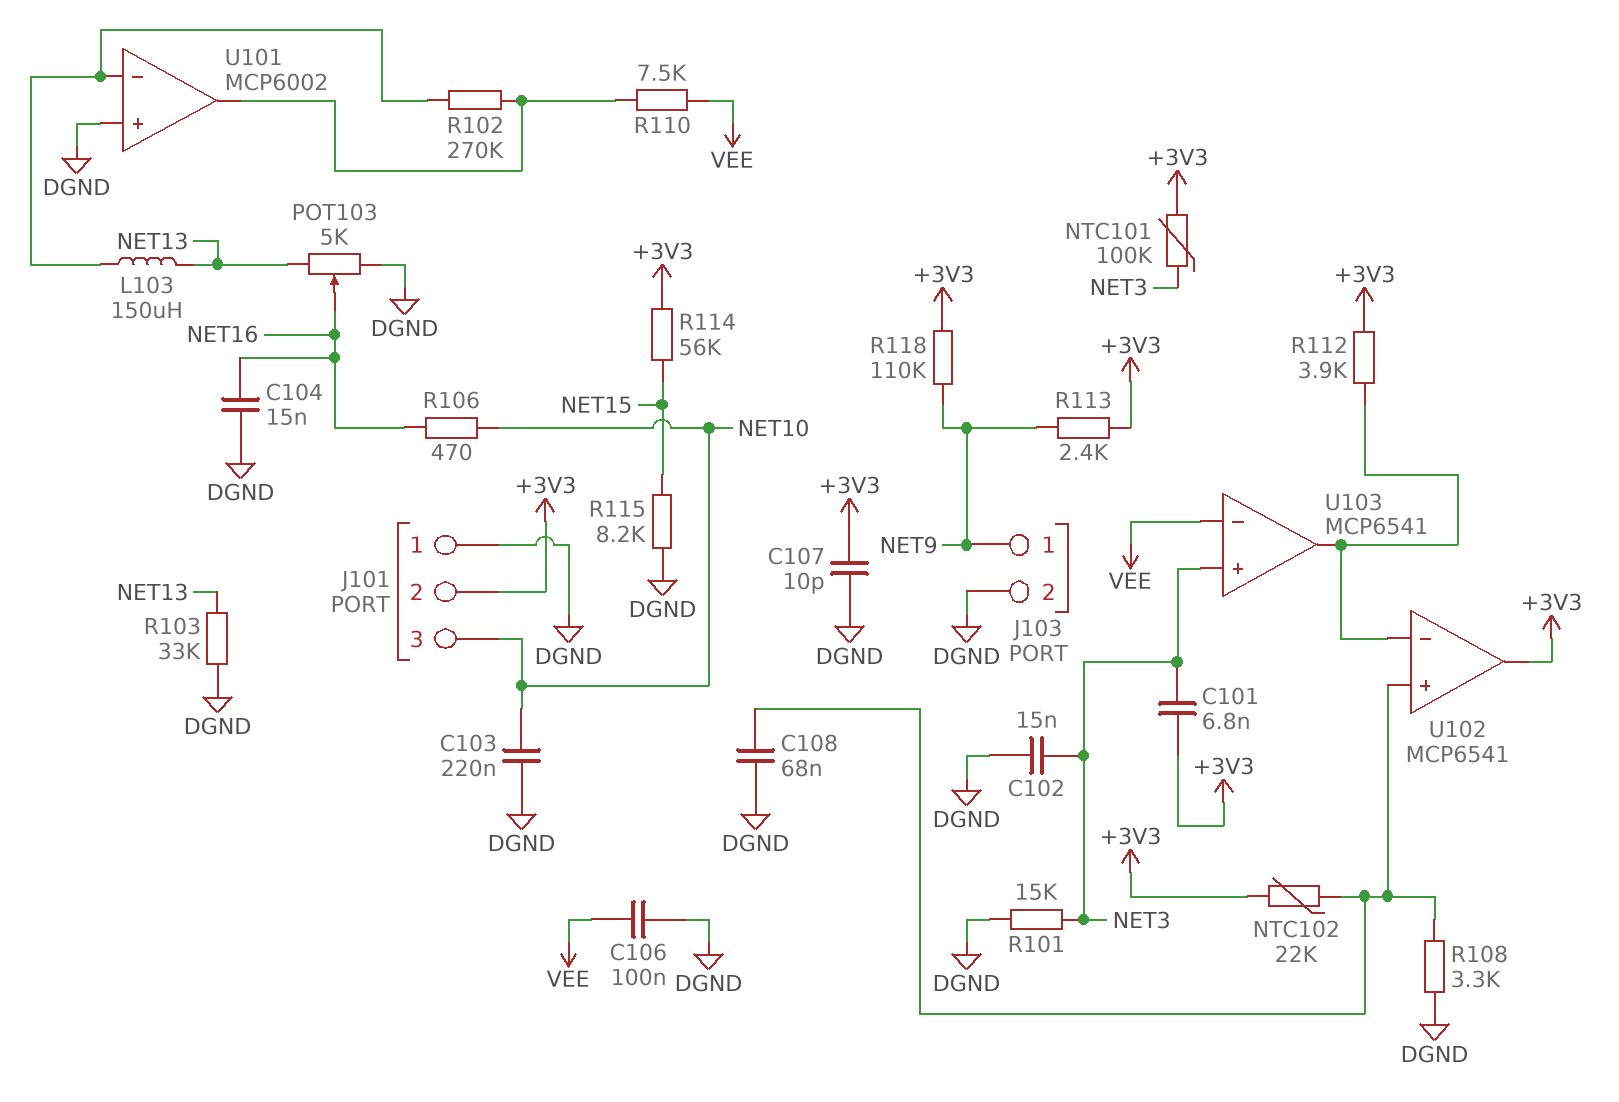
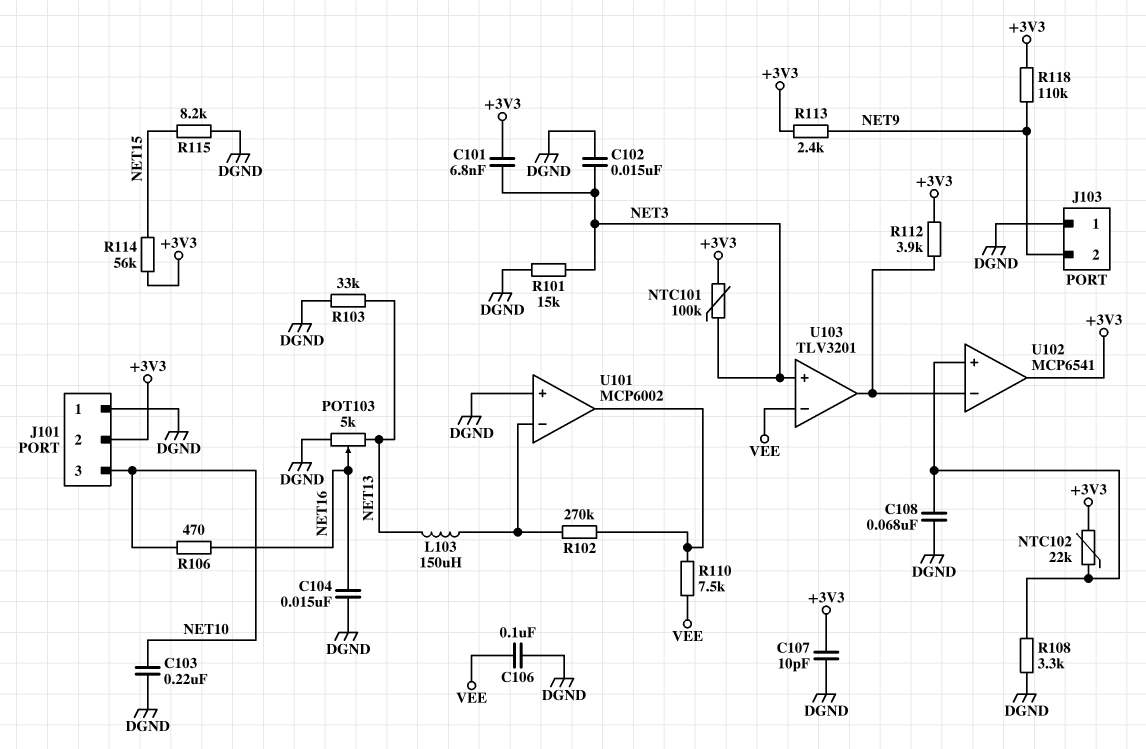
J103 pin 1: NET9 -> DGND
J103 pin 2: DGND -> NET9
U103: MCP6541 -> TLV3201

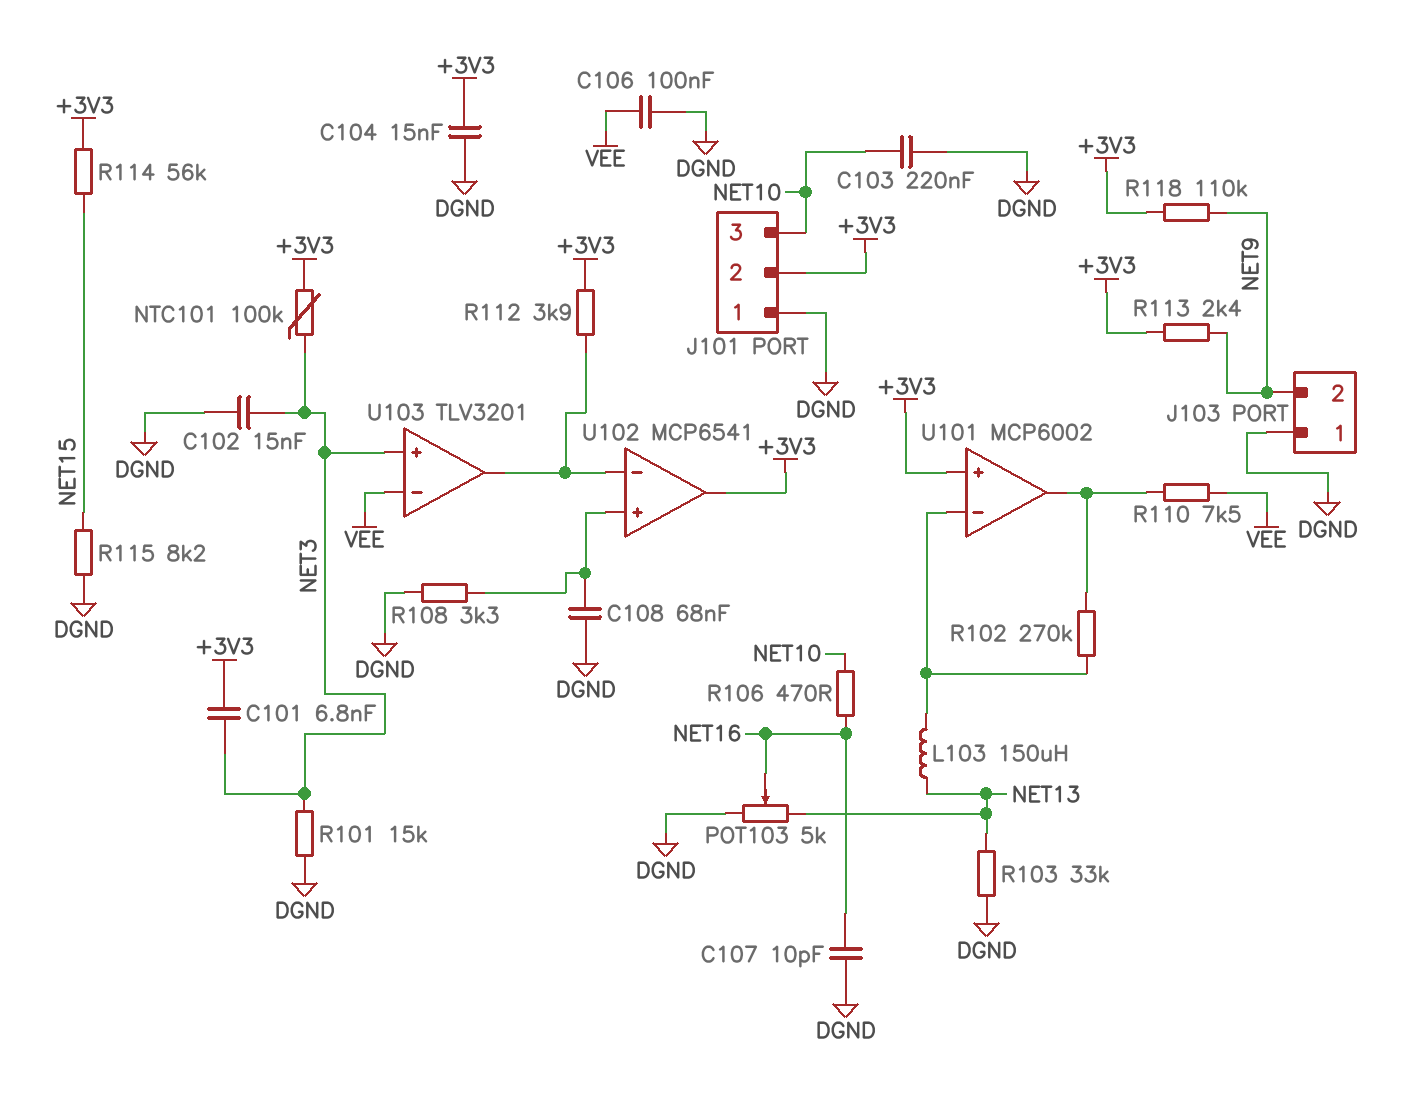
C104: 15nF (DGND, NET16) -> 15nF (+3V3, DGND)
C107: 10pF (+3V3, DGND) -> 10pF (DGND, NET16)
NTC102: 22k (+3V3, U102/in+) -> none
U101 pin in+: DGND -> +3V3

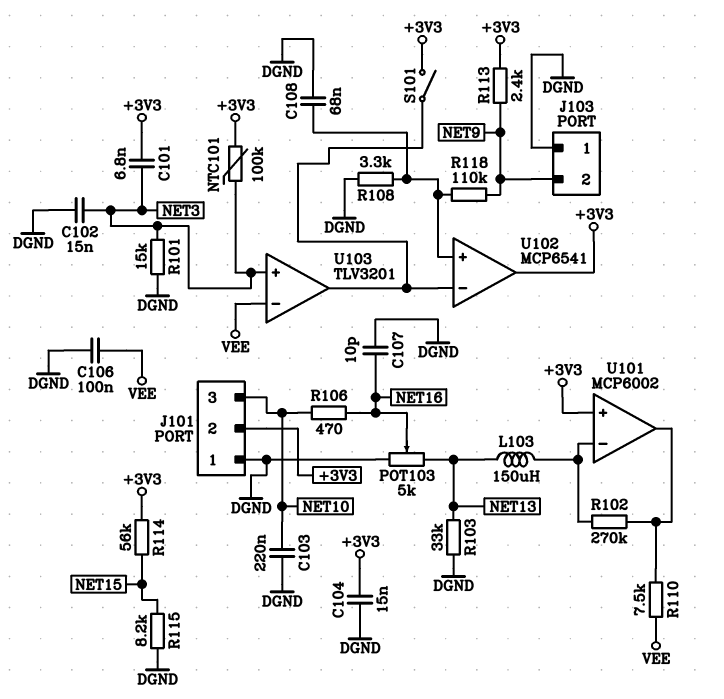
R112: 3.9k (+3V3, U102/in-) -> none
R118: 110k (+3V3, NET9) -> 110k (NET9, U102/in+)
S101: none -> switch (+3V3, U102/in-)

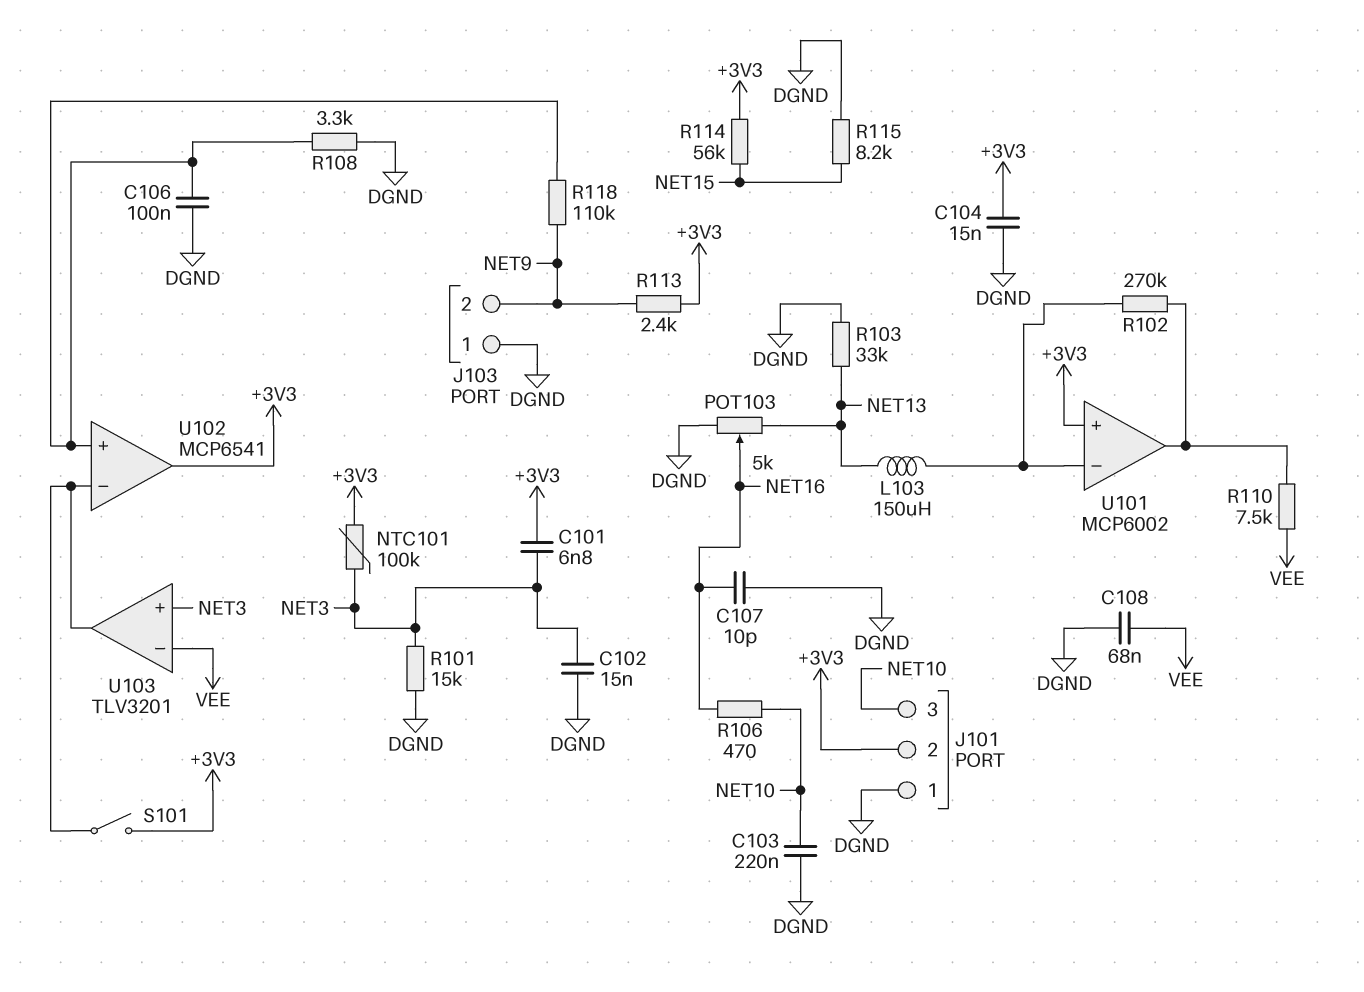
C106: 100nF (DGND, VEE) -> 100nF (DGND, U102/in+)
C108: 68nF (DGND, U102/in+) -> 68nF (DGND, VEE)

